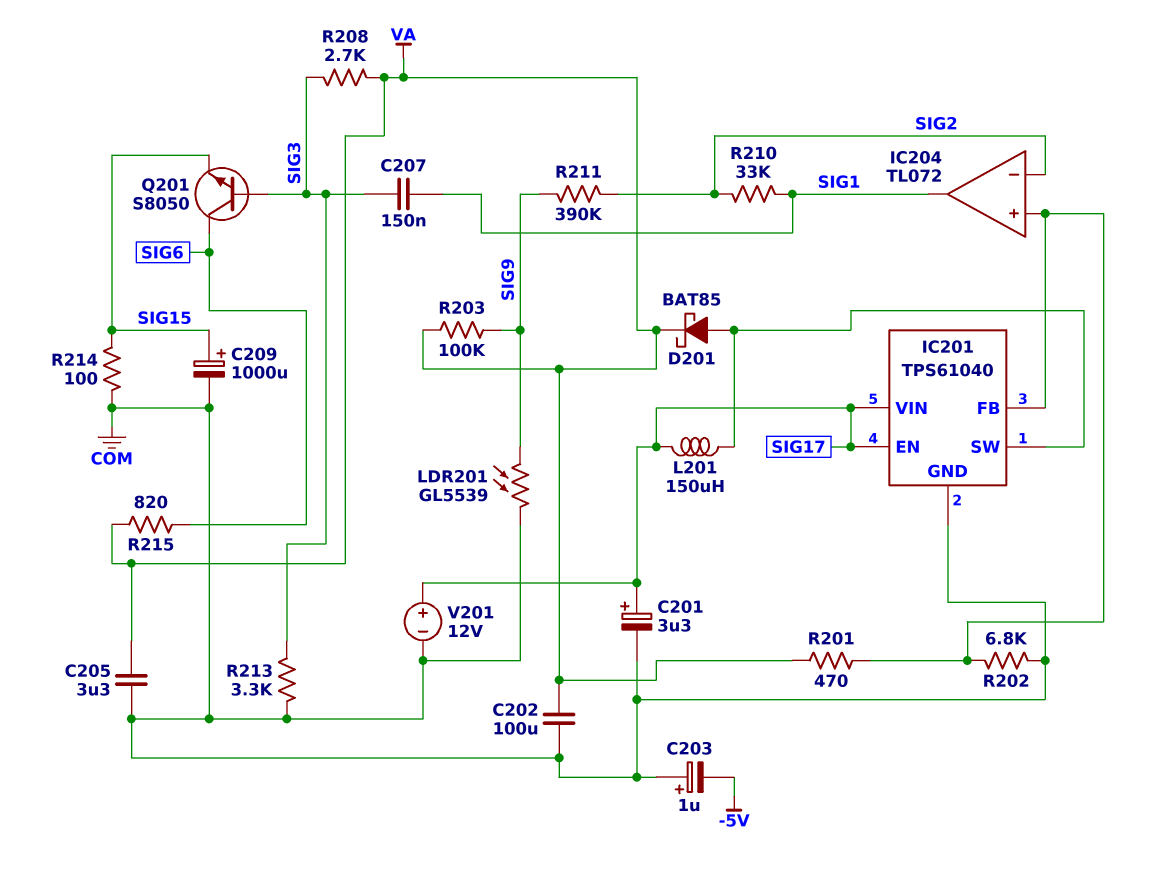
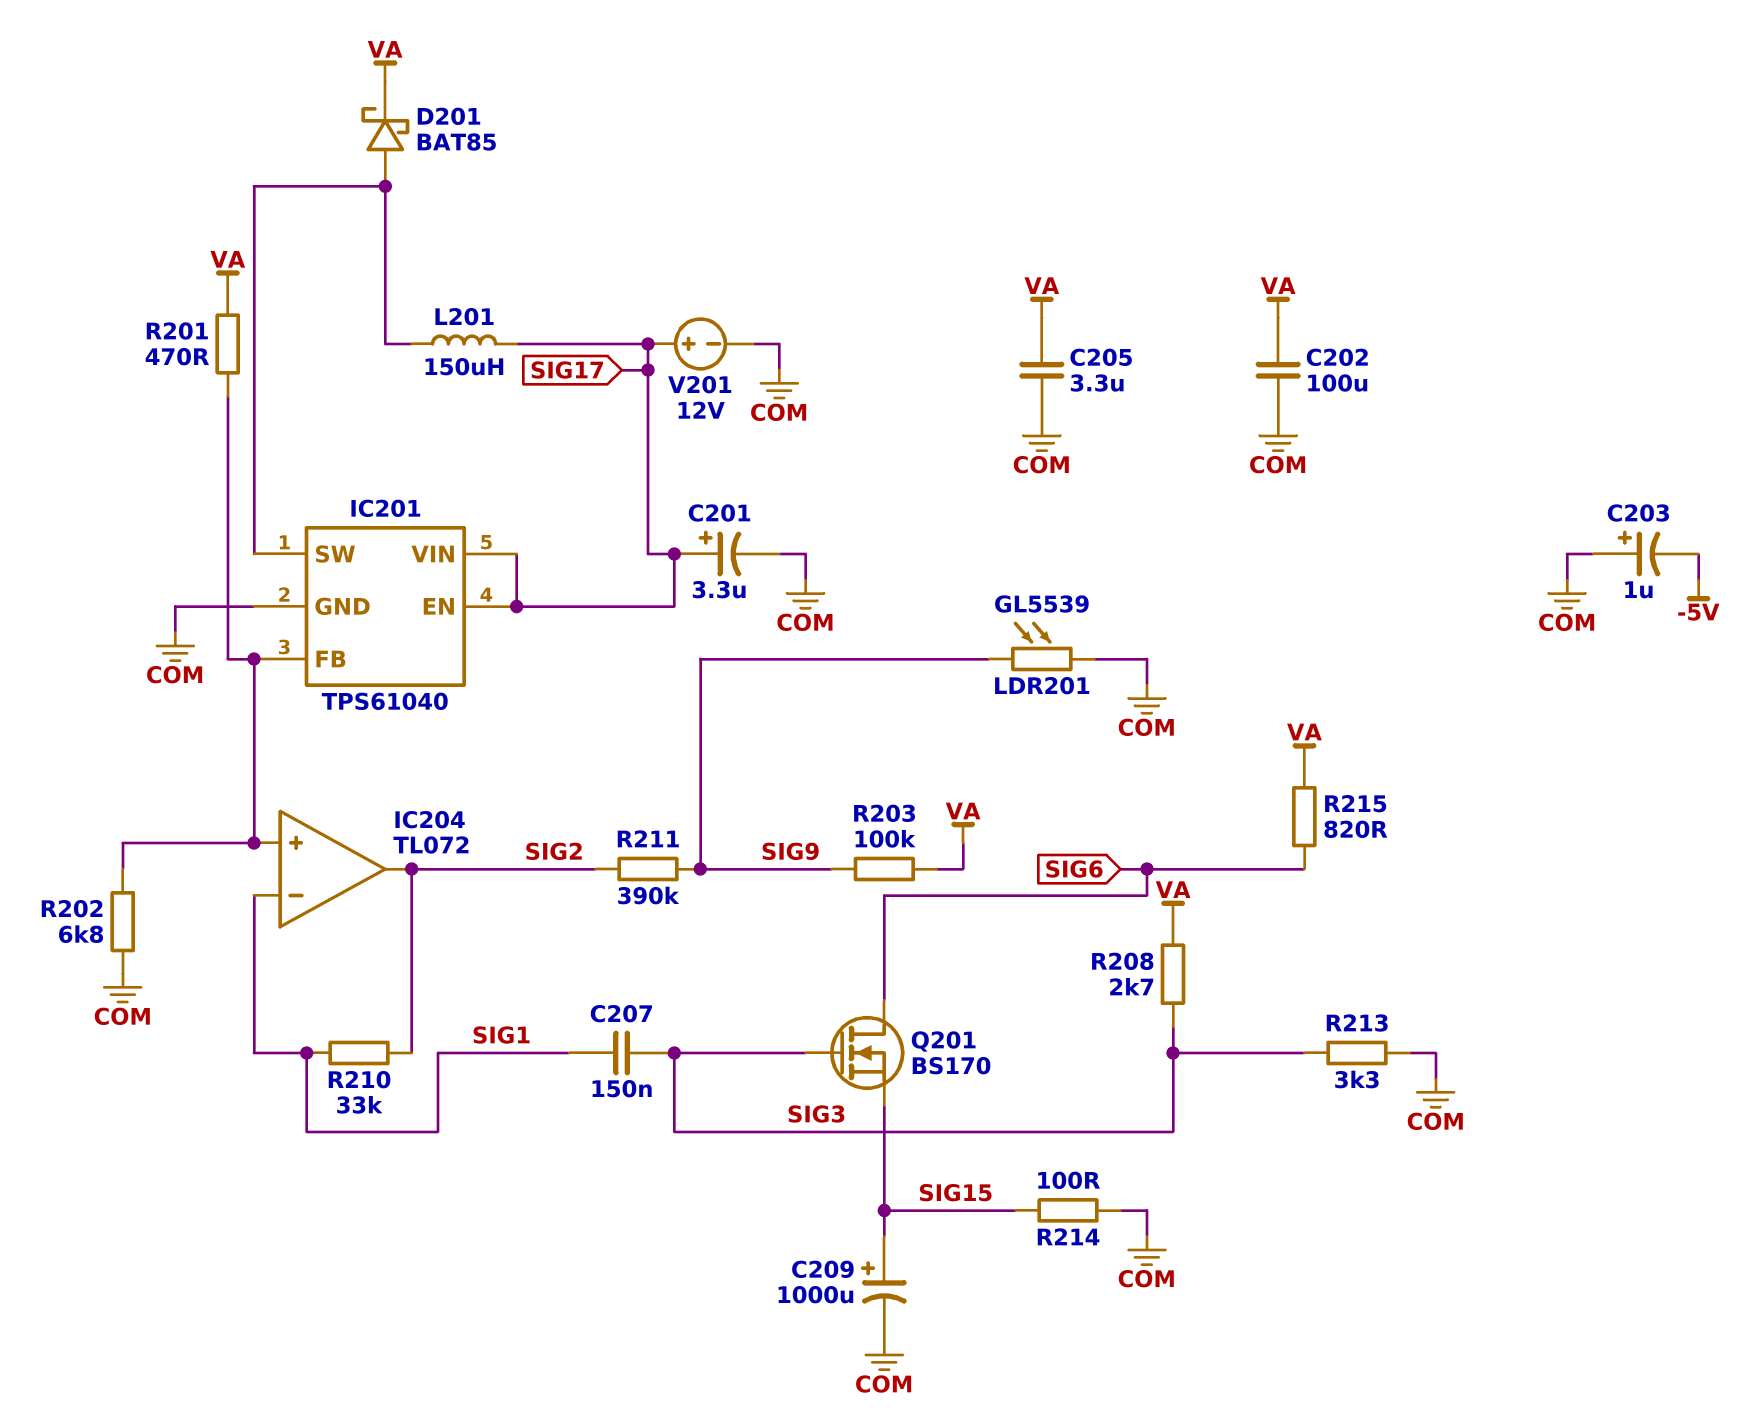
IC204 pin in-: SIG2 -> SIG1
IC204 pin out: SIG1 -> SIG2
Q201: NPN S8050 (B SIG3, C SIG6, E SIG15) -> NMOS BS170 (G SIG3, D SIG6, S SIG15)

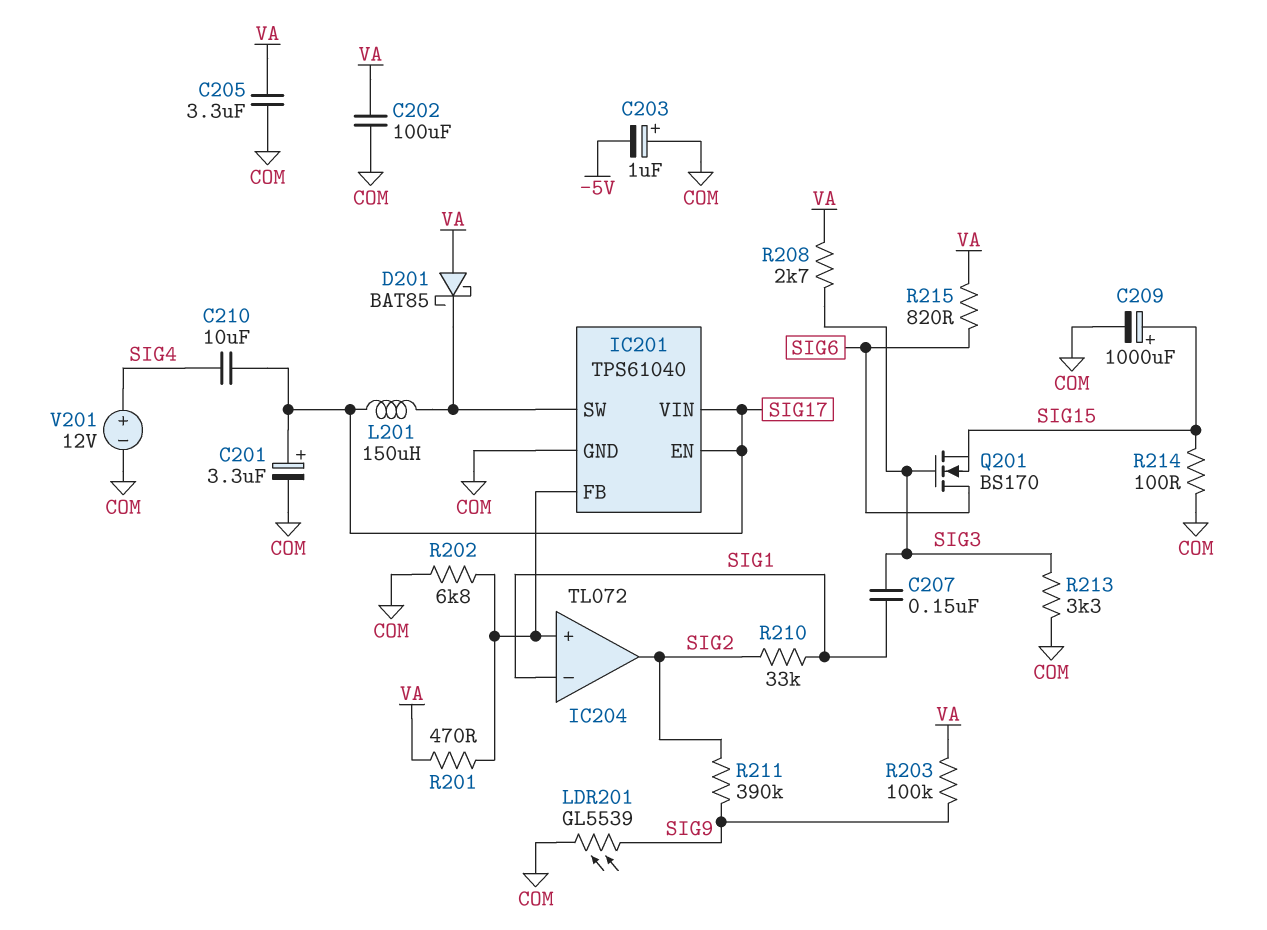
C210: none -> 10uF (SIG4, SIG17)
D201: schottky BAT85 (A IC201/SW, K VA) -> schottky BAT85 (A VA, K IC201/SW)
V201: 12V (plus SIG17, minus COM) -> 12V (plus SIG4, minus COM)

